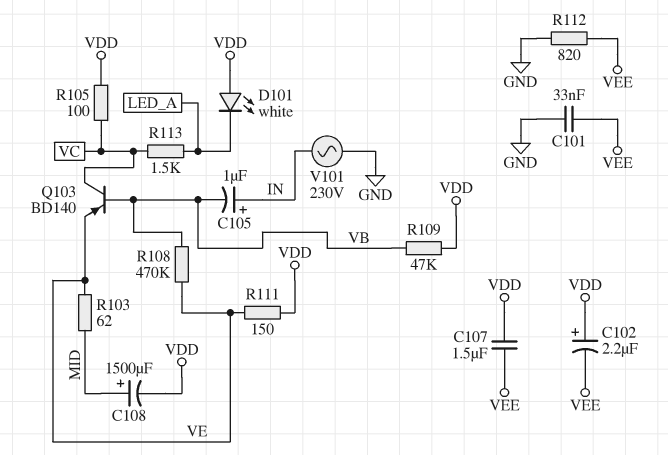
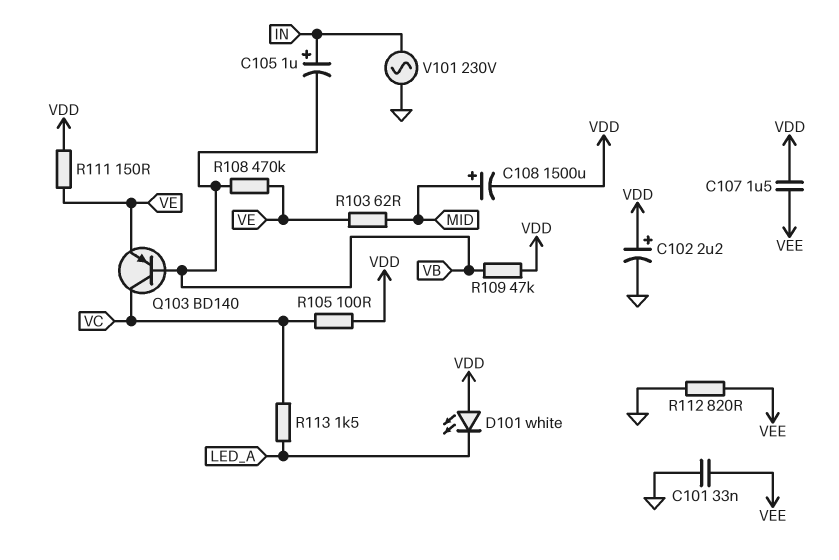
C102: 2.2uF (plus VDD, minus VEE) -> 2.2uF (plus VDD, minus GND)

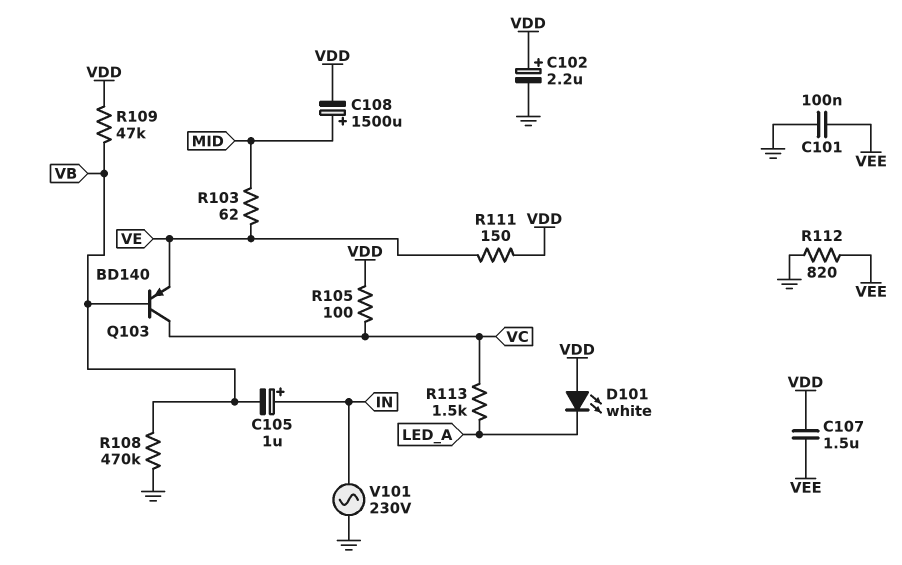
C101: 33nF (GND, VEE) -> 100nF (GND, VEE)
R108: 470k (VB, VE) -> 470k (GND, VB)

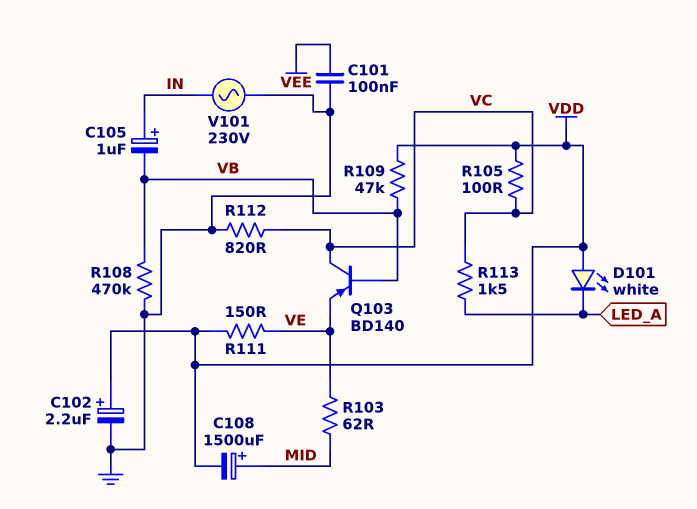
C107: 1.5uF (VDD, VEE) -> none
R112: 820 (GND, VEE) -> 820 (GND, VC)

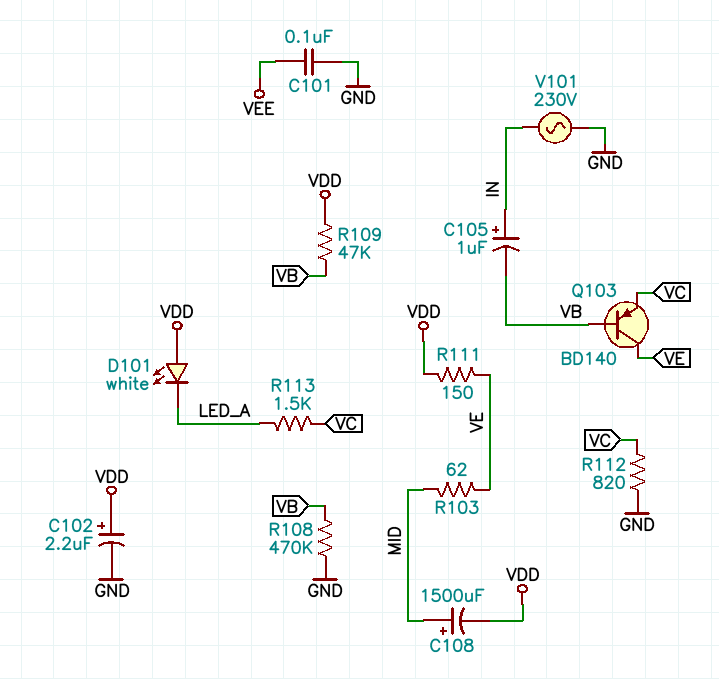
Q103: PNP BD140 (B VB, C VC, E VE) -> PNP BD140 (B VB, C VE, E VC)
R105: 100 (VC, VDD) -> none

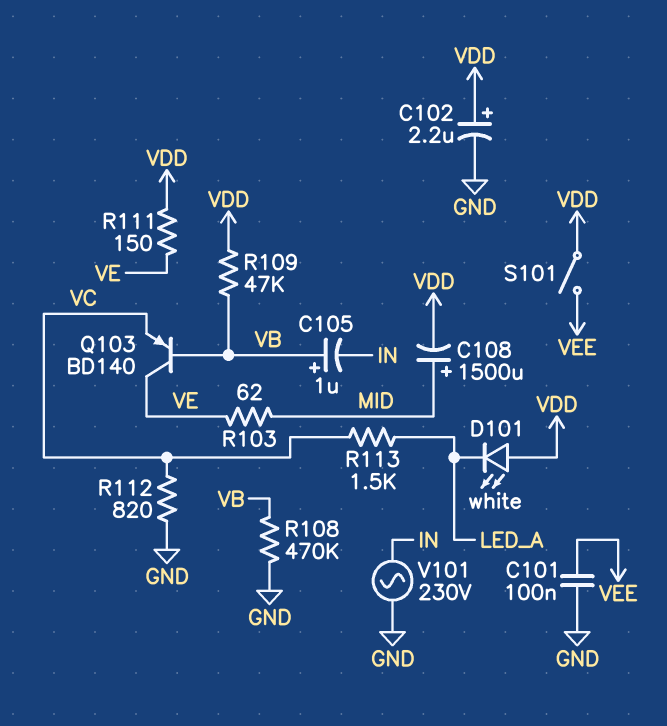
C105: 1uF (plus IN, minus VB) -> 1uF (plus VB, minus IN)
S101: none -> switch (VDD, VEE)

